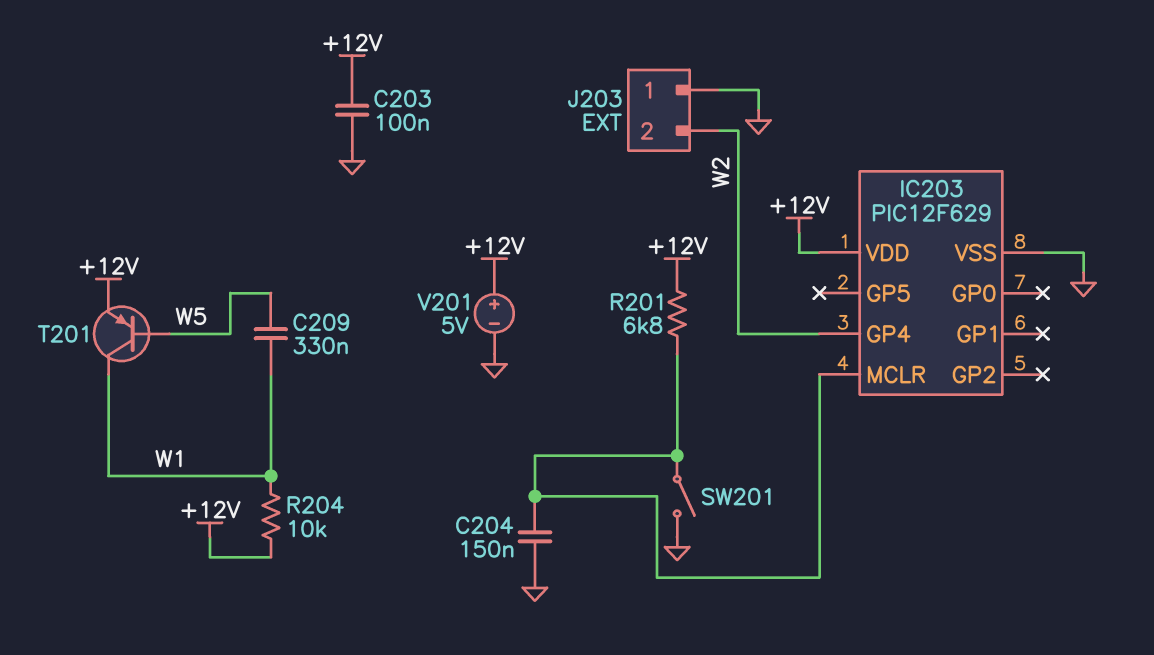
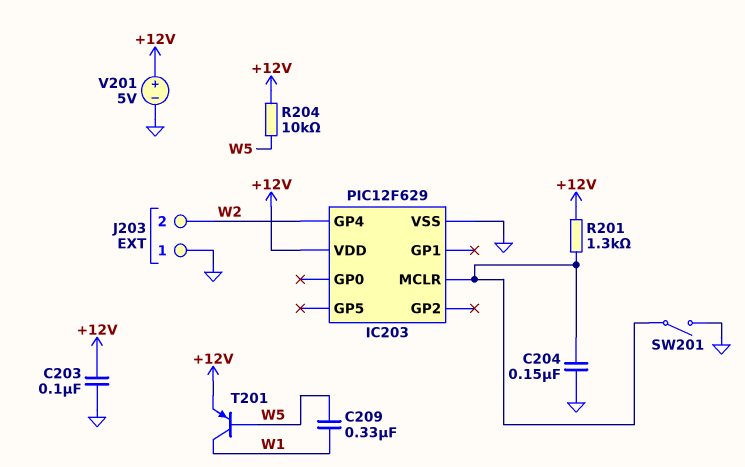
R201: 6.8k (+12V, IC203/MCLR) -> 1.3k (+12V, IC203/MCLR)
R204: 10k (+12V, W1) -> 10k (+12V, W5)

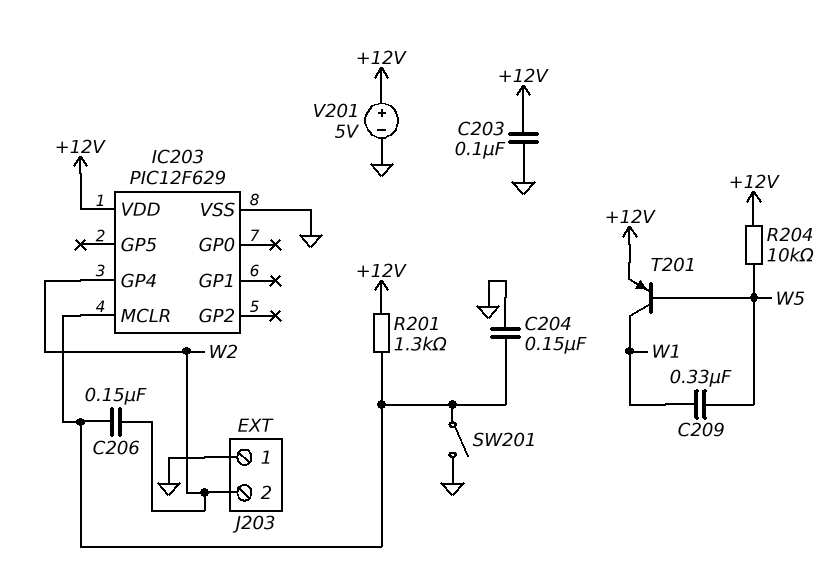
C206: none -> 150nF (IC203/MCLR, W2)

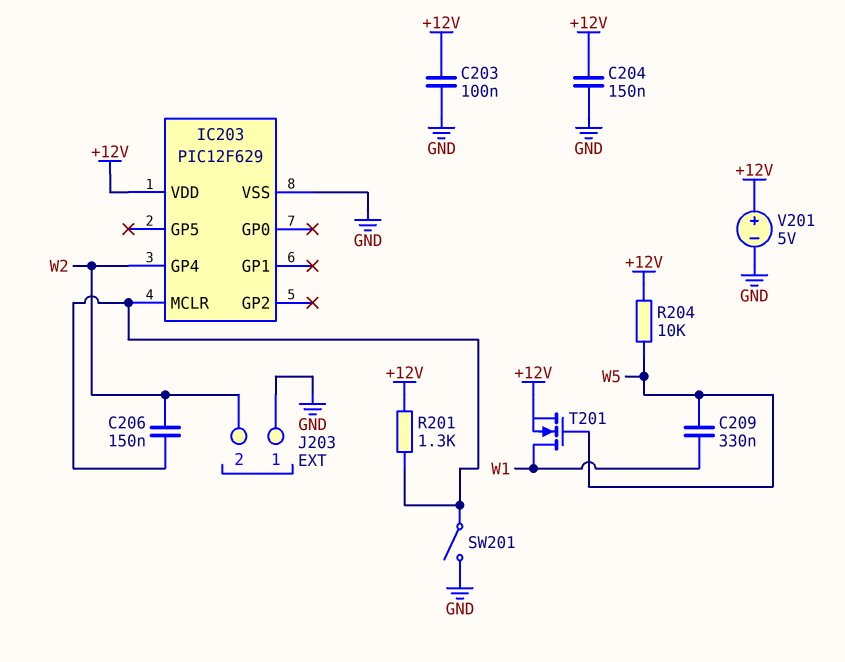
C204: 150nF (GND, IC203/MCLR) -> 150nF (+12V, GND)
T201: PNP (B W5, C W1, E +12V) -> NMOS (G W5, D W1, S +12V)

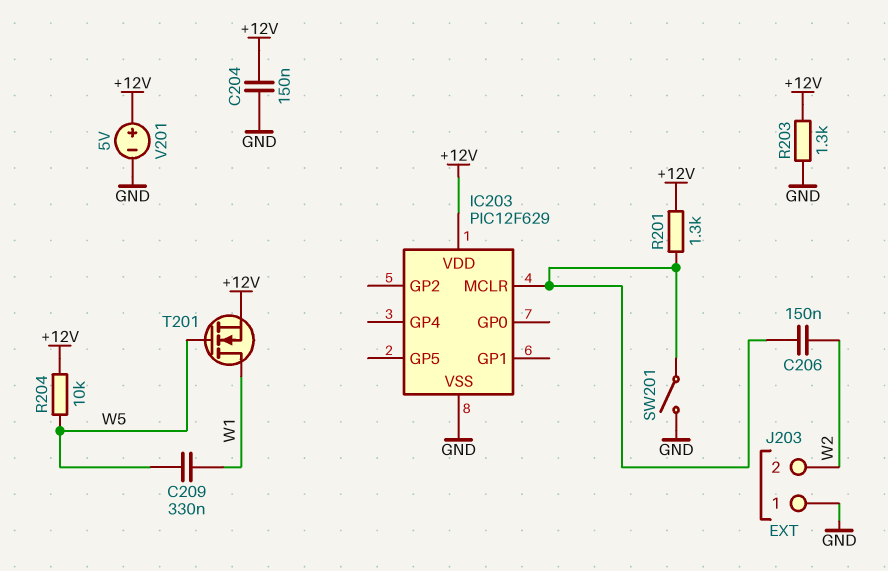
C203: 100nF (+12V, GND) -> none
IC203 pin GP4: W2 -> none
R203: none -> 1.3k (+12V, GND)

